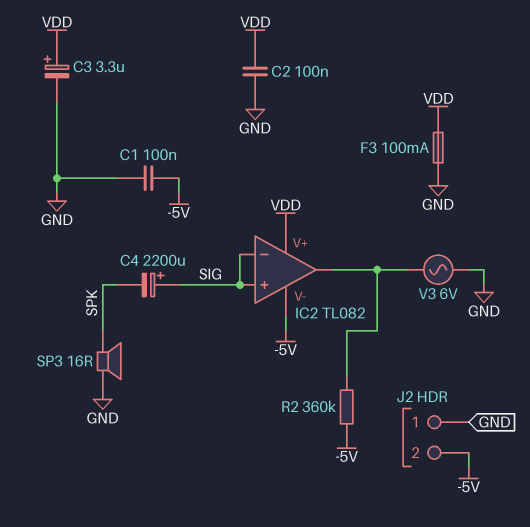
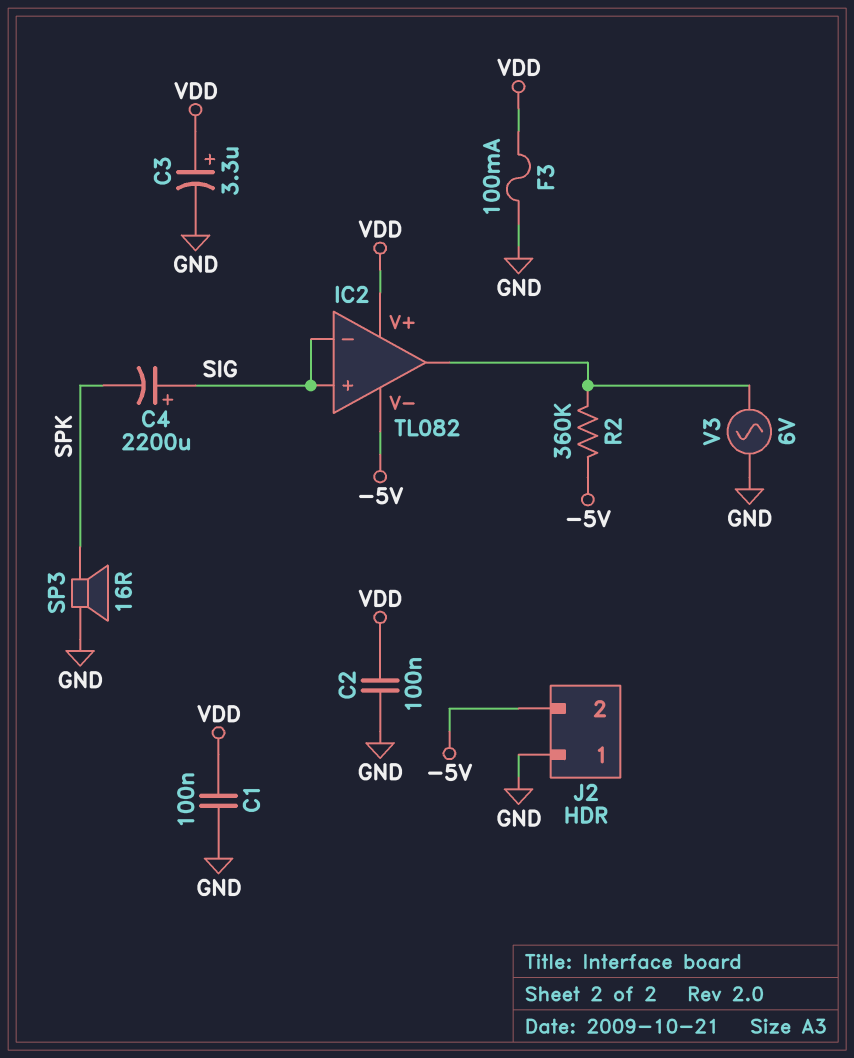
C1: 100nF (-5V, GND) -> 100nF (GND, VDD)

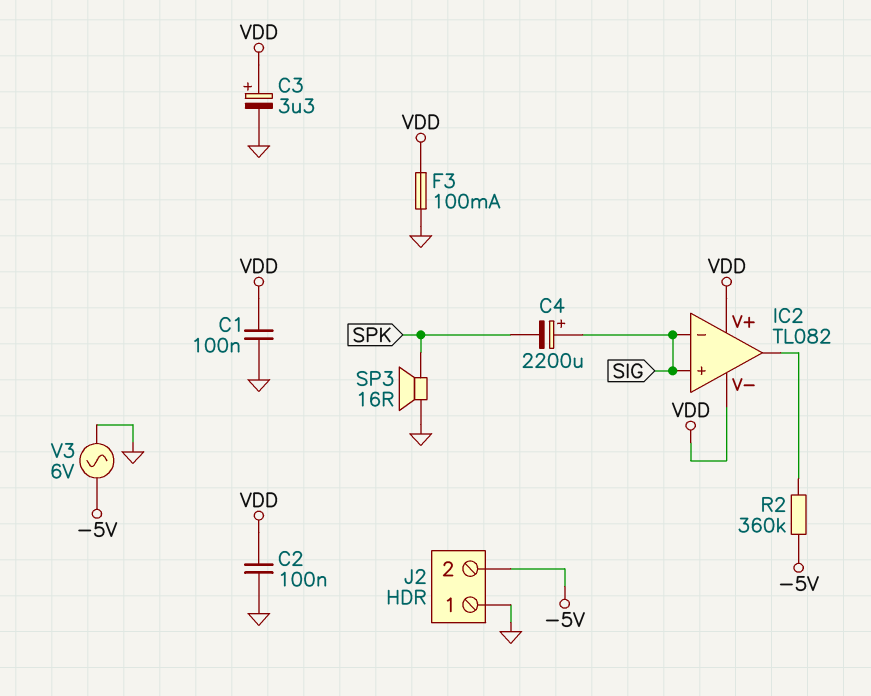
IC2 pin V-: -5V -> VDD
V3: AC 6V (GND, IC2/out) -> AC 6V (-5V, GND)

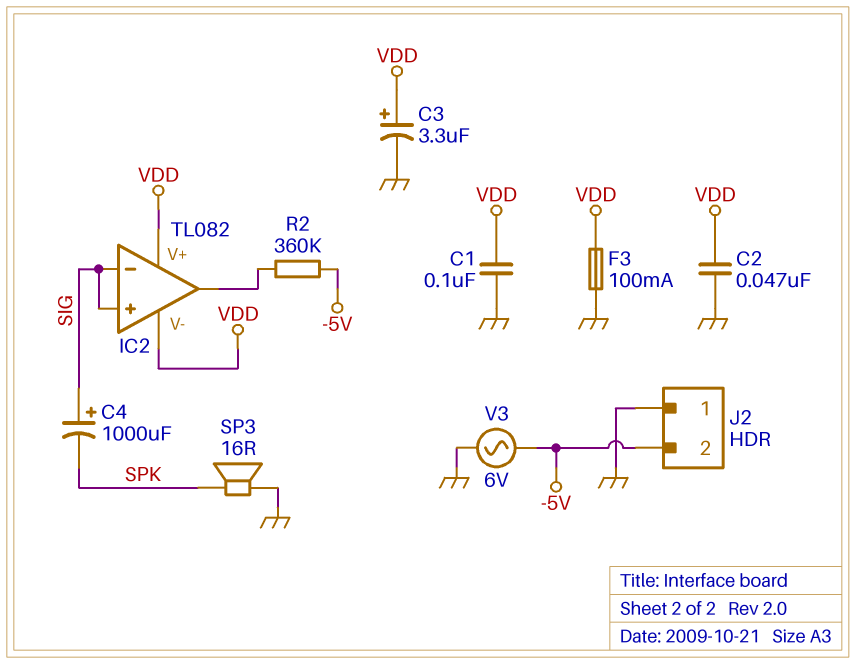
C2: 100nF (GND, VDD) -> 47nF (GND, VDD)
C4: 2200uF (plus SIG, minus SPK) -> 1000uF (plus SIG, minus SPK)

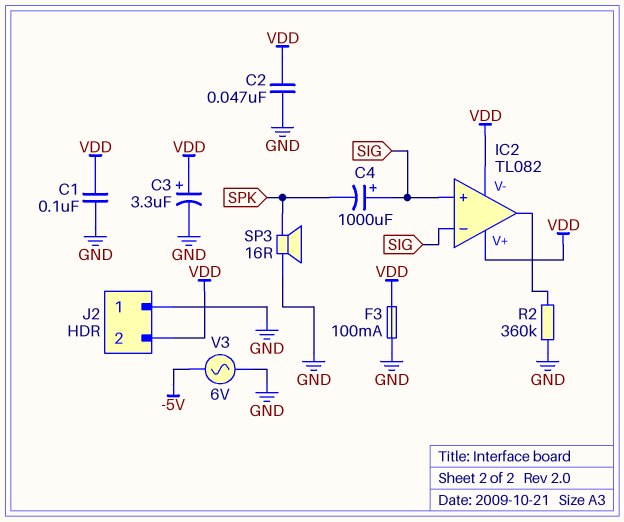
J2 pin 2: -5V -> VDD
R2: 360k (-5V, IC2/out) -> 360k (GND, IC2/out)

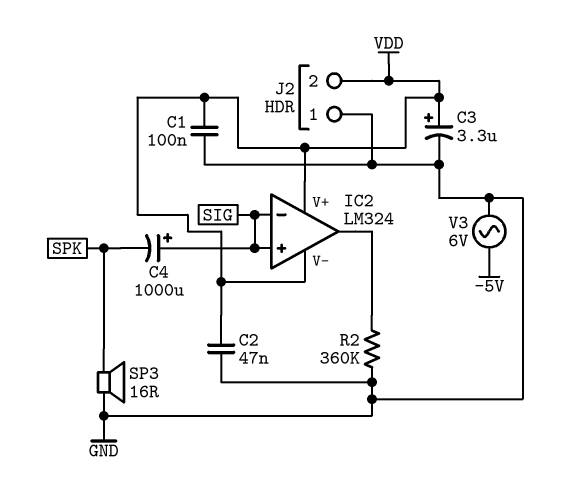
F3: 100mA (GND, VDD) -> none
IC2: TL082 -> LM324

